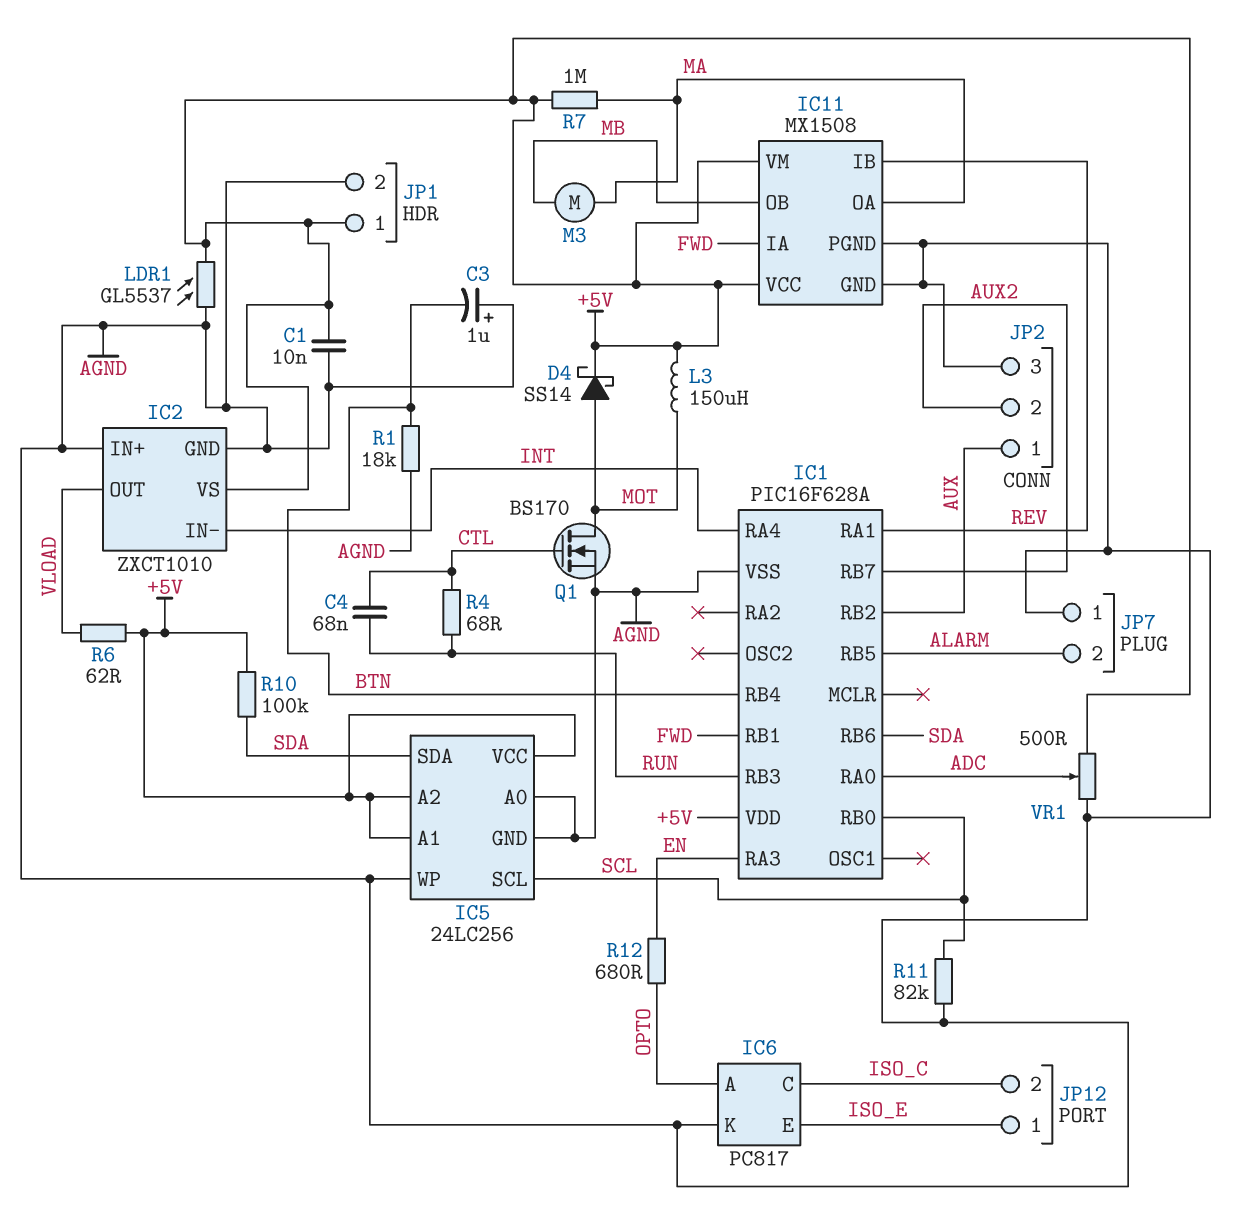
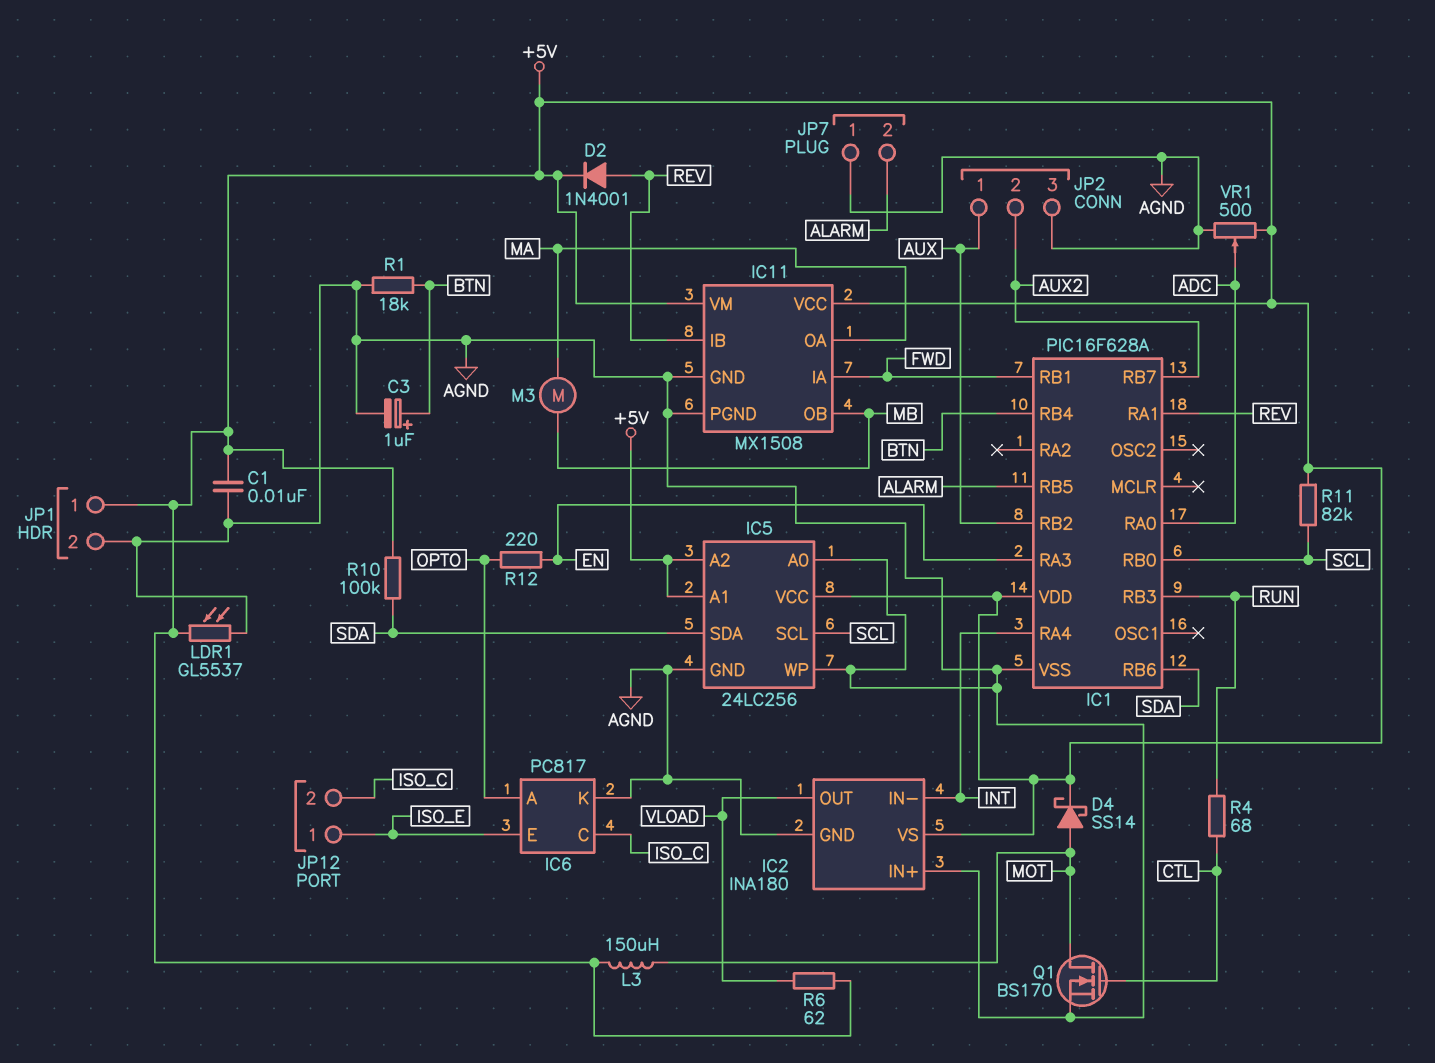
C3: 1uF (plus AGND, minus BTN) -> 1uF (plus BTN, minus AGND)
C4: 68nF (CTL, RUN) -> none
D2: none -> diode 1N4001 (A REV, K +5V)
IC2: ZXCT1010 -> INA180
R7: 1M (+5V, MA) -> none
R11: 82k (AGND, SCL) -> 82k (+5V, SCL)
R12: 680 (EN, OPTO) -> 220 (EN, OPTO)

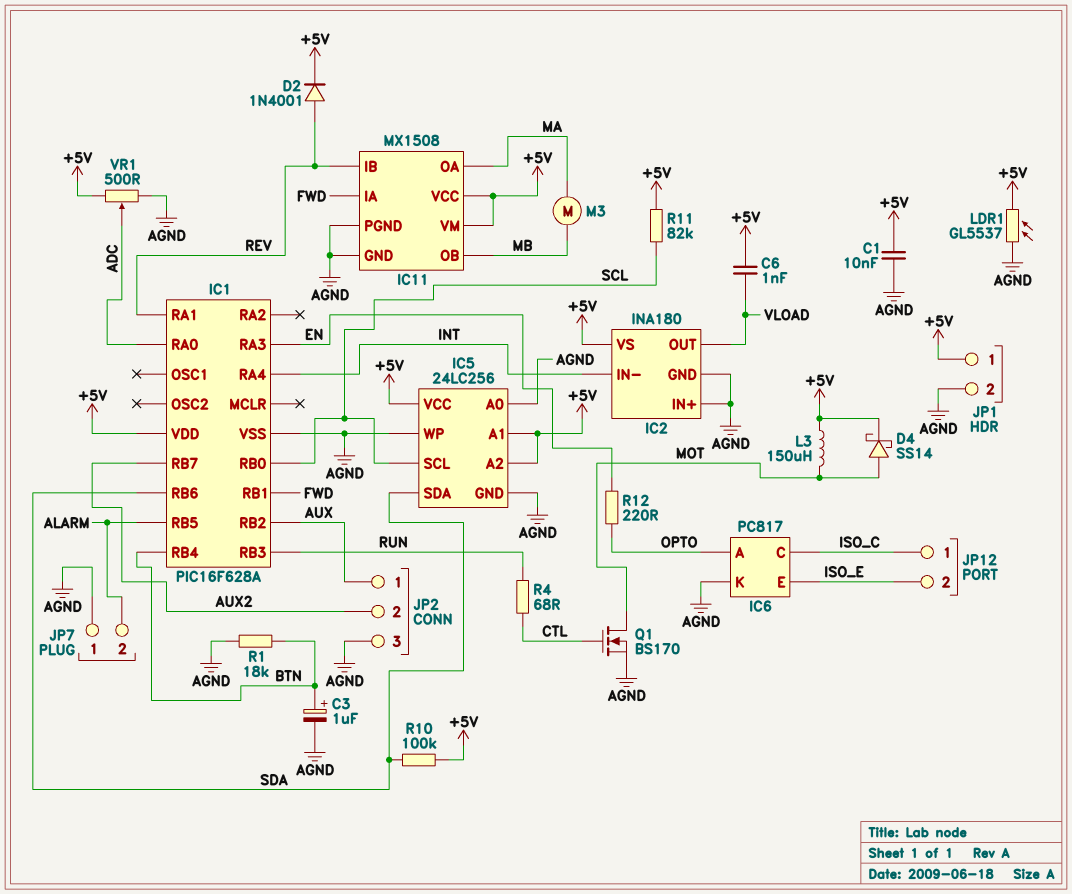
C6: none -> 1nF (+5V, VLOAD)
JP12 pin 1: ISO_E -> ISO_C
JP12 pin 2: ISO_C -> ISO_E
R6: 62 (+5V, VLOAD) -> none

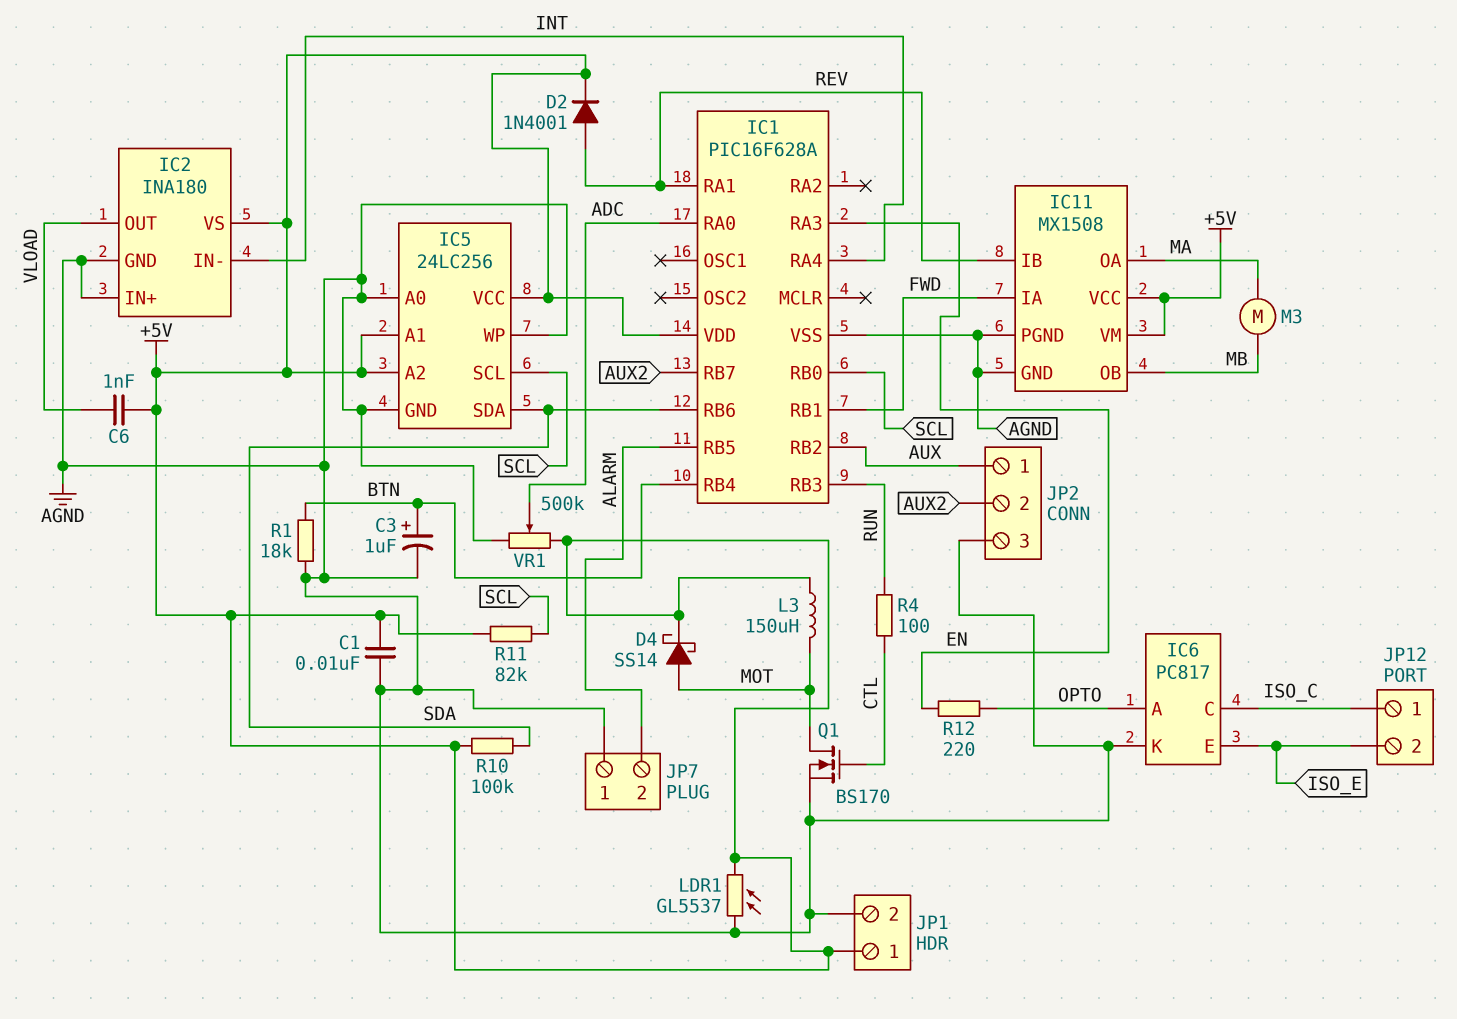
R4: 68 (CTL, RUN) -> 100 (CTL, RUN)
VR1: 500 (+5V, AGND, wiper ADC) -> 500k (+5V, AGND, wiper ADC)

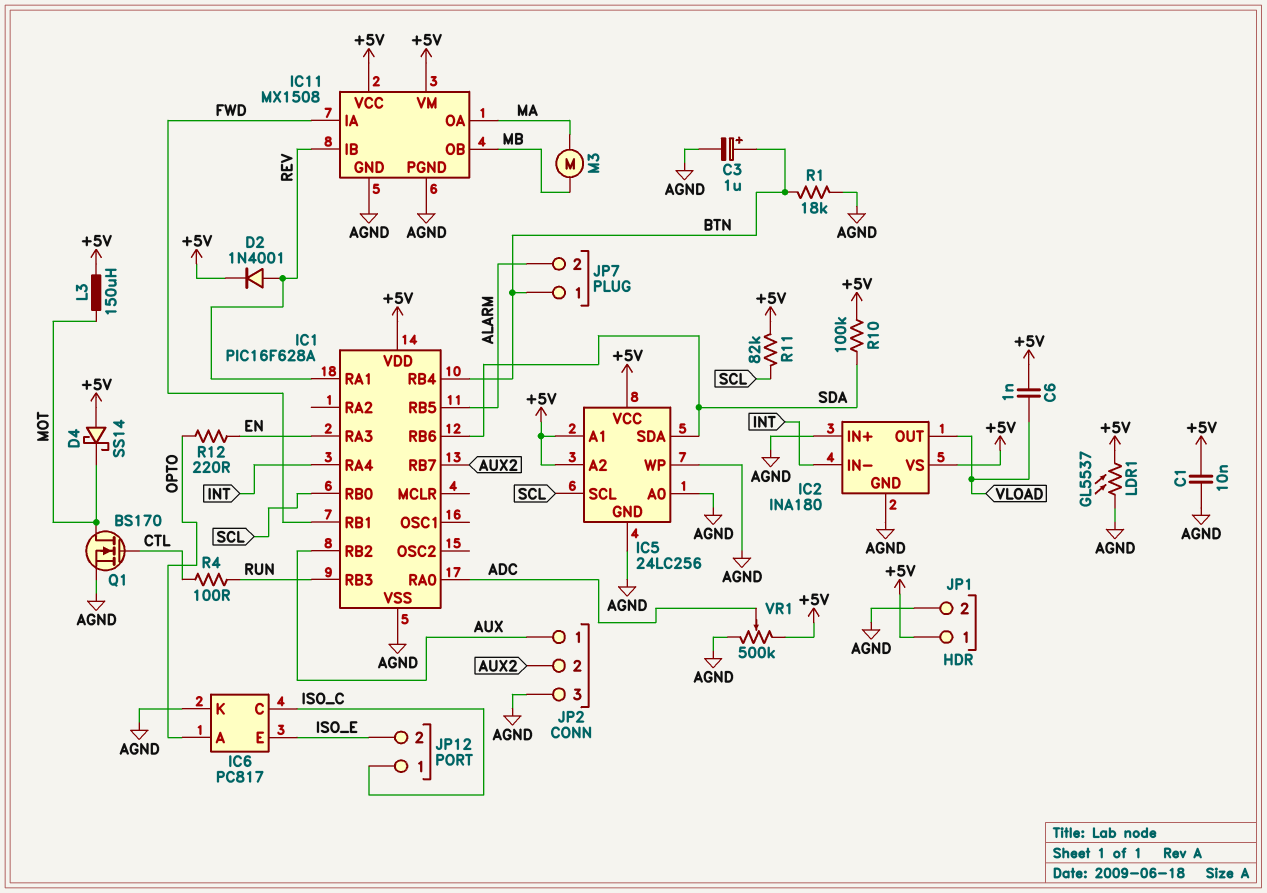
D4: schottky SS14 (A MOT, K +5V) -> schottky SS14 (A +5V, K MOT)
JP7 pin 1: AGND -> BTN

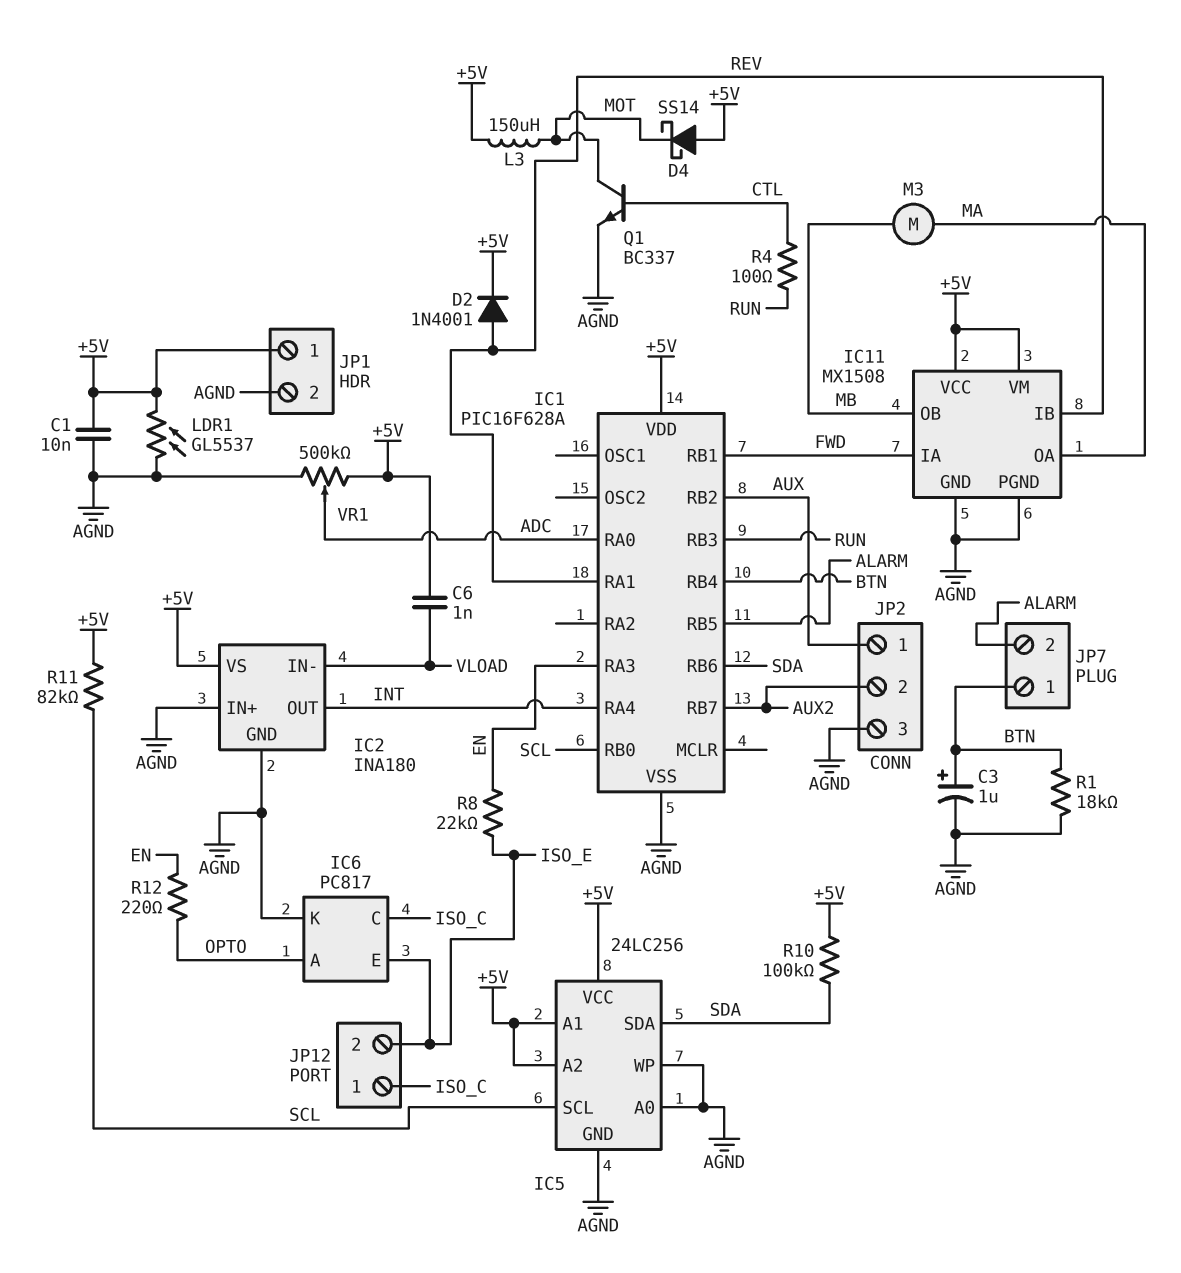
IC2 pin IN-: INT -> VLOAD
IC2 pin OUT: VLOAD -> INT
Q1: NMOS BS170 (G CTL, D MOT, S AGND) -> NPN BC337 (B CTL, C MOT, E AGND)
R8: none -> 22k (EN, ISO_E)

